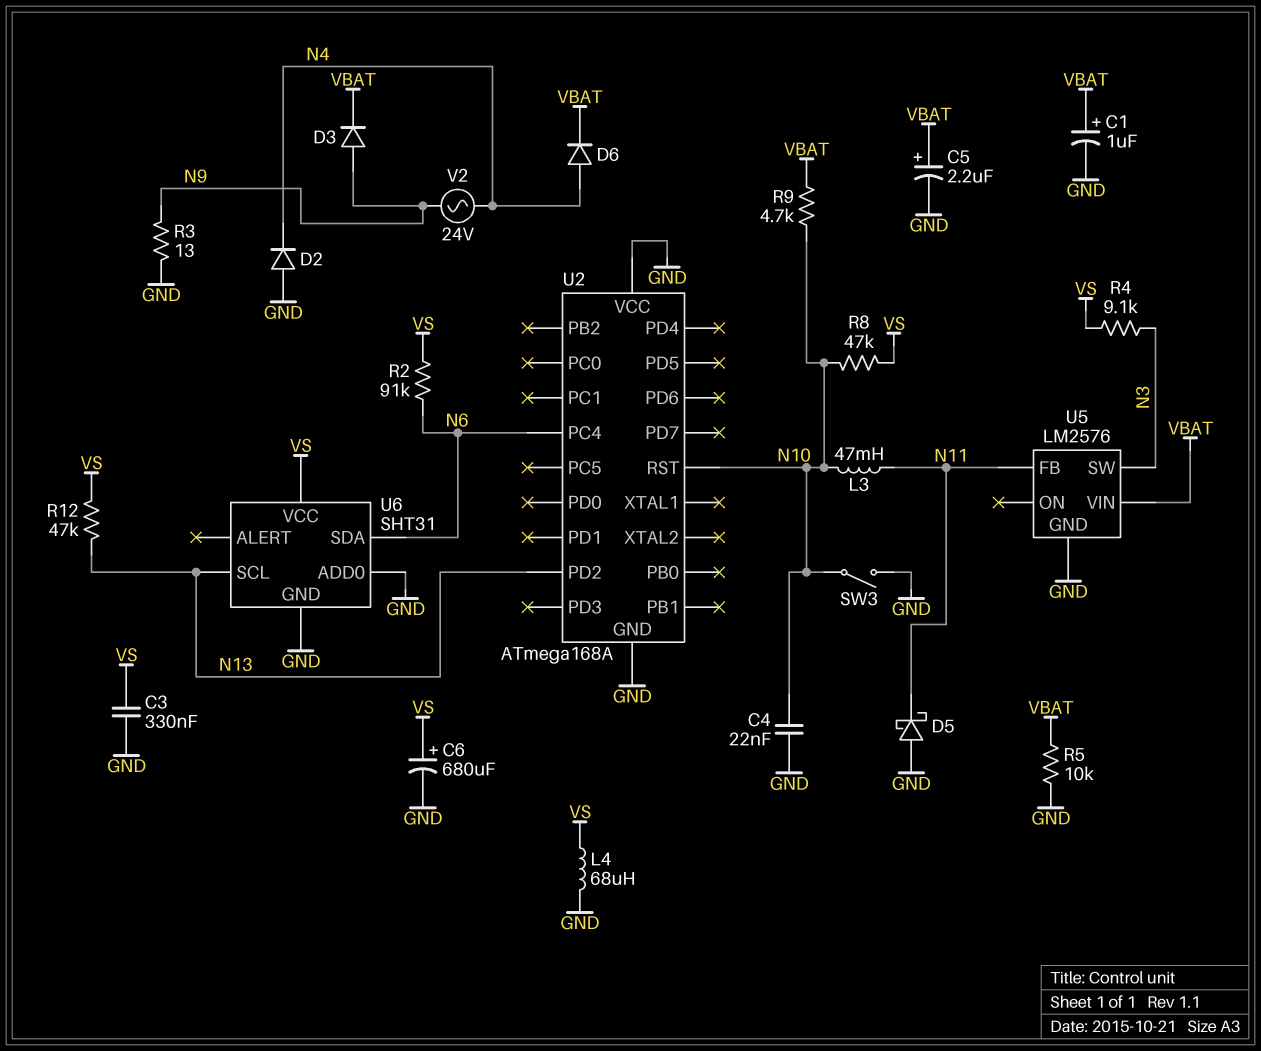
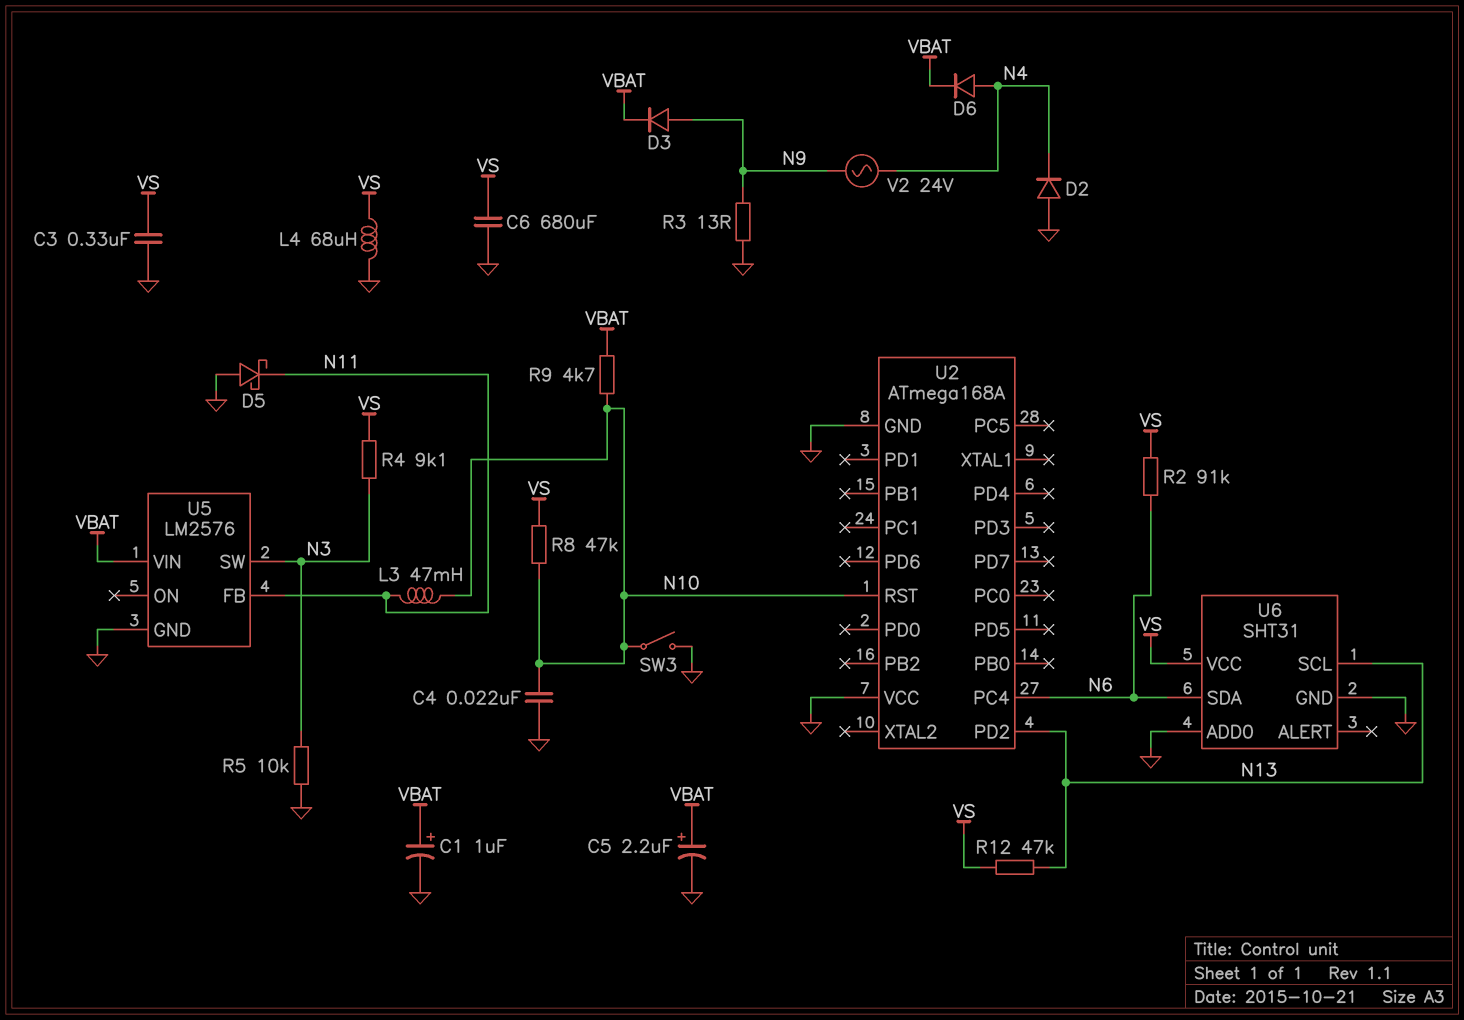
C6: 680uF (plus VS, minus GND) -> 680uF (GND, VS)
R5: 10k (GND, VBAT) -> 10k (GND, N3)

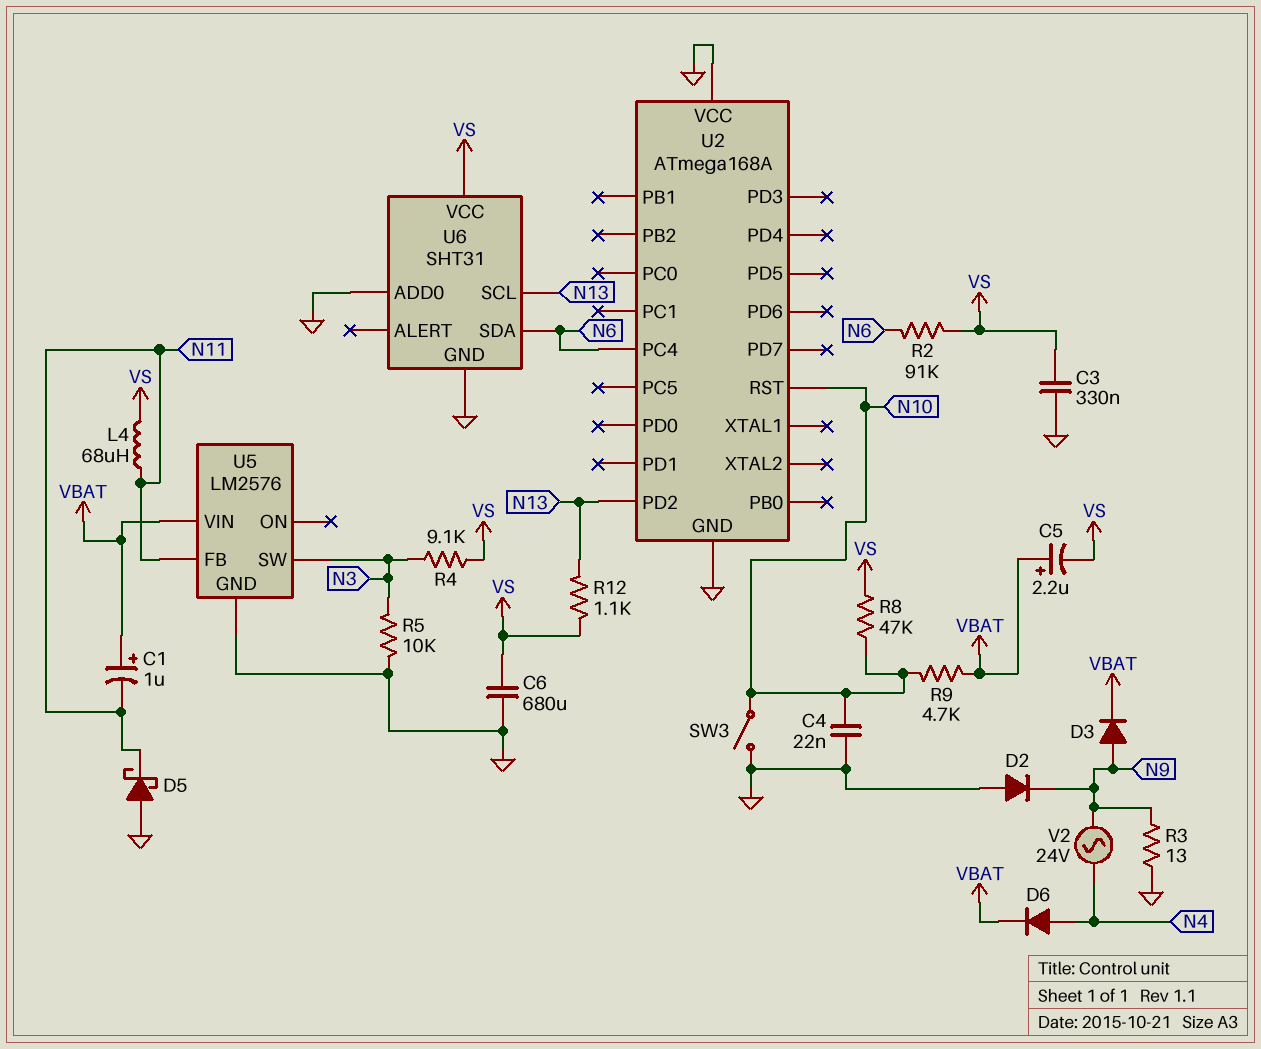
C1: 1uF (plus VBAT, minus GND) -> 1uF (plus VBAT, minus N11)
C5: 2.2uF (plus VBAT, minus GND) -> 2.2uF (plus VBAT, minus VS)
D2: diode (A GND, K N4) -> diode (A GND, K N9)
L3: 47mH (N10, N11) -> none
L4: 68uH (GND, VS) -> 68uH (N11, VS)
R12: 47k (N13, VS) -> 1.1k (N13, VS)

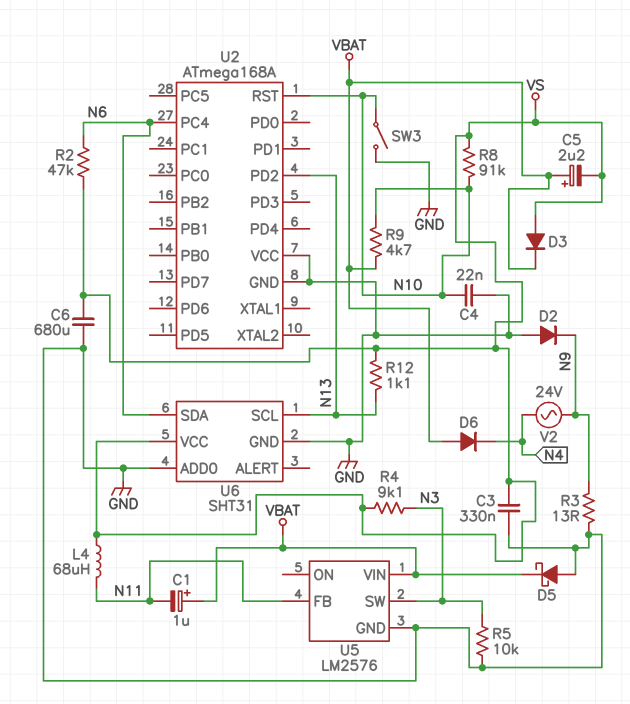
D3: diode (A N9, K VBAT) -> diode (A VS, K VBAT)
D5: schottky (A GND, K N11) -> schottky (A GND, K VBAT)
D6: diode (A N4, K VBAT) -> diode (A VBAT, K N4)
R2: 91k (N6, VS) -> 47k (N6, VS)
R8: 47k (N10, VS) -> 91k (N10, VS)

